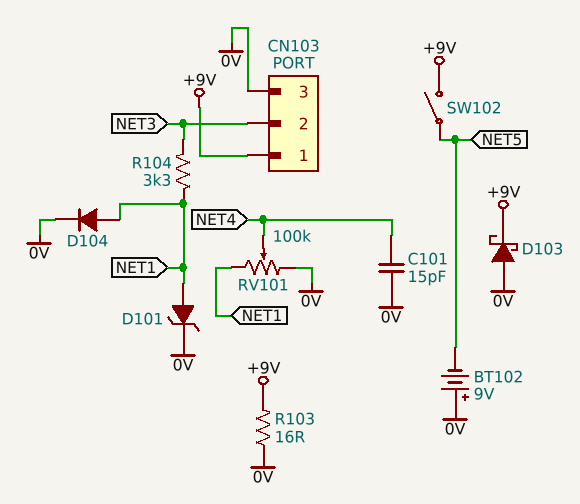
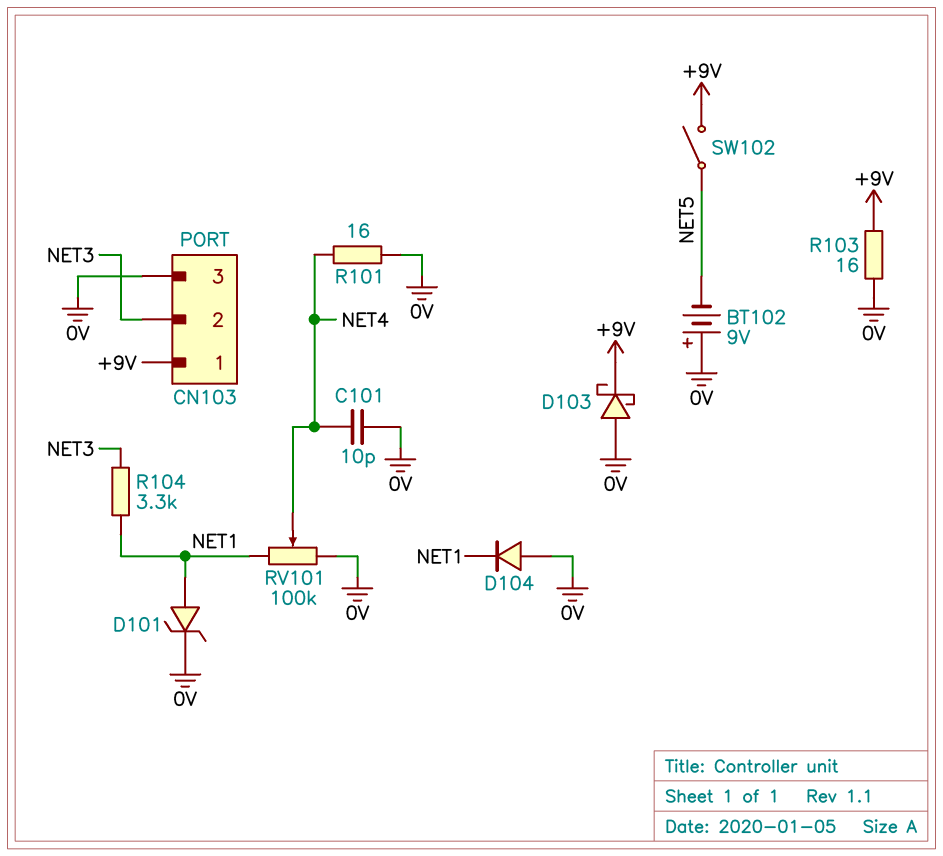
C101: 15pF (0V, NET4) -> 10pF (0V, NET4)
D104: diode (A NET1, K 0V) -> diode (A 0V, K NET1)
R101: none -> 16 (0V, NET4)

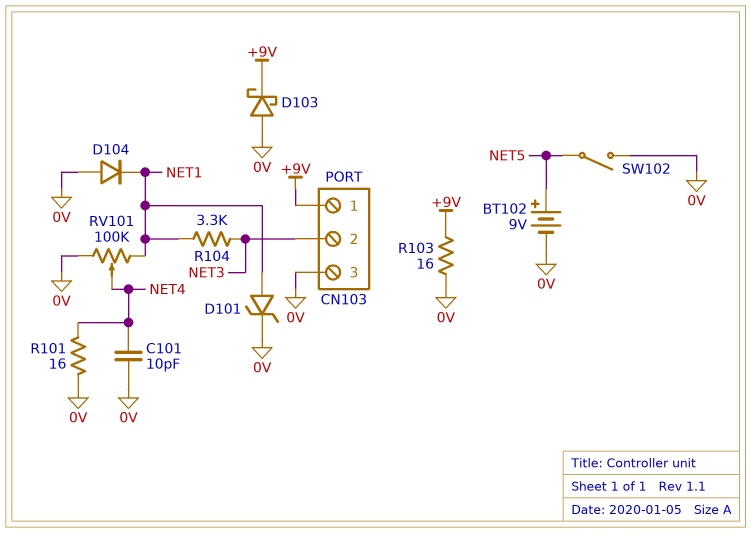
BT102: 9V (plus 0V, minus NET5) -> 9V (plus NET5, minus 0V)
SW102: switch (+9V, NET5) -> switch (0V, NET5)

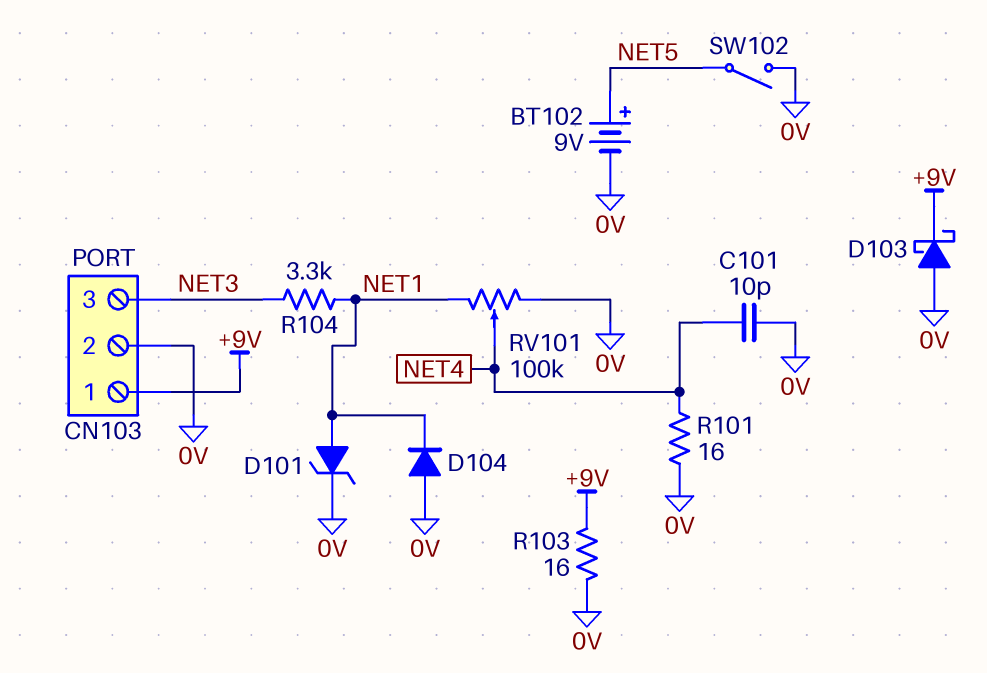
CN103 pin 2: NET3 -> 0V
CN103 pin 3: 0V -> NET3

